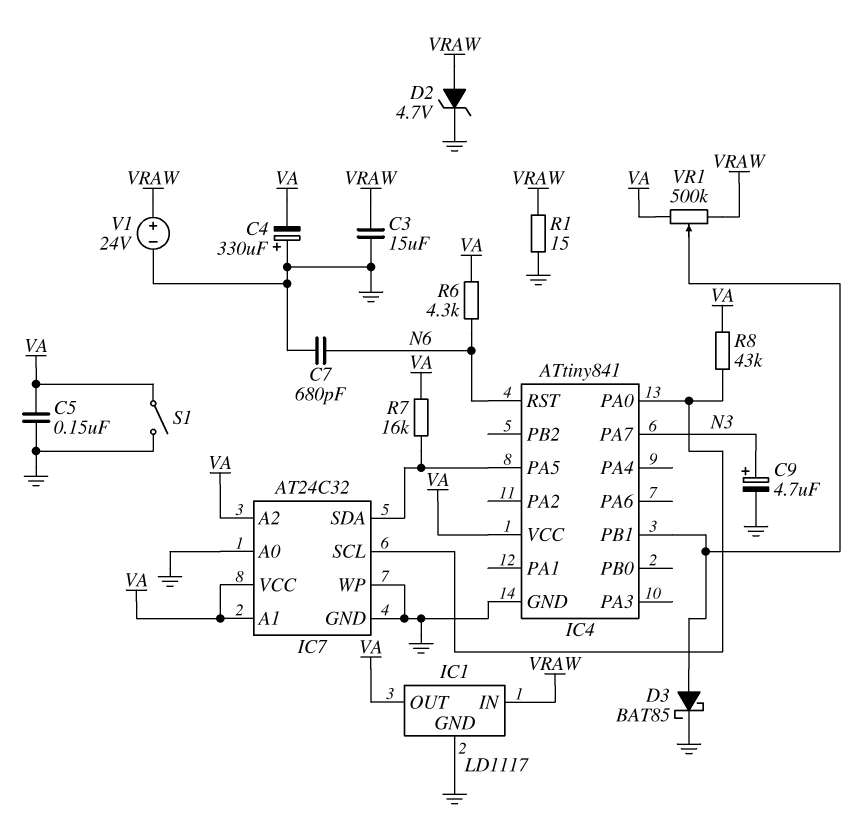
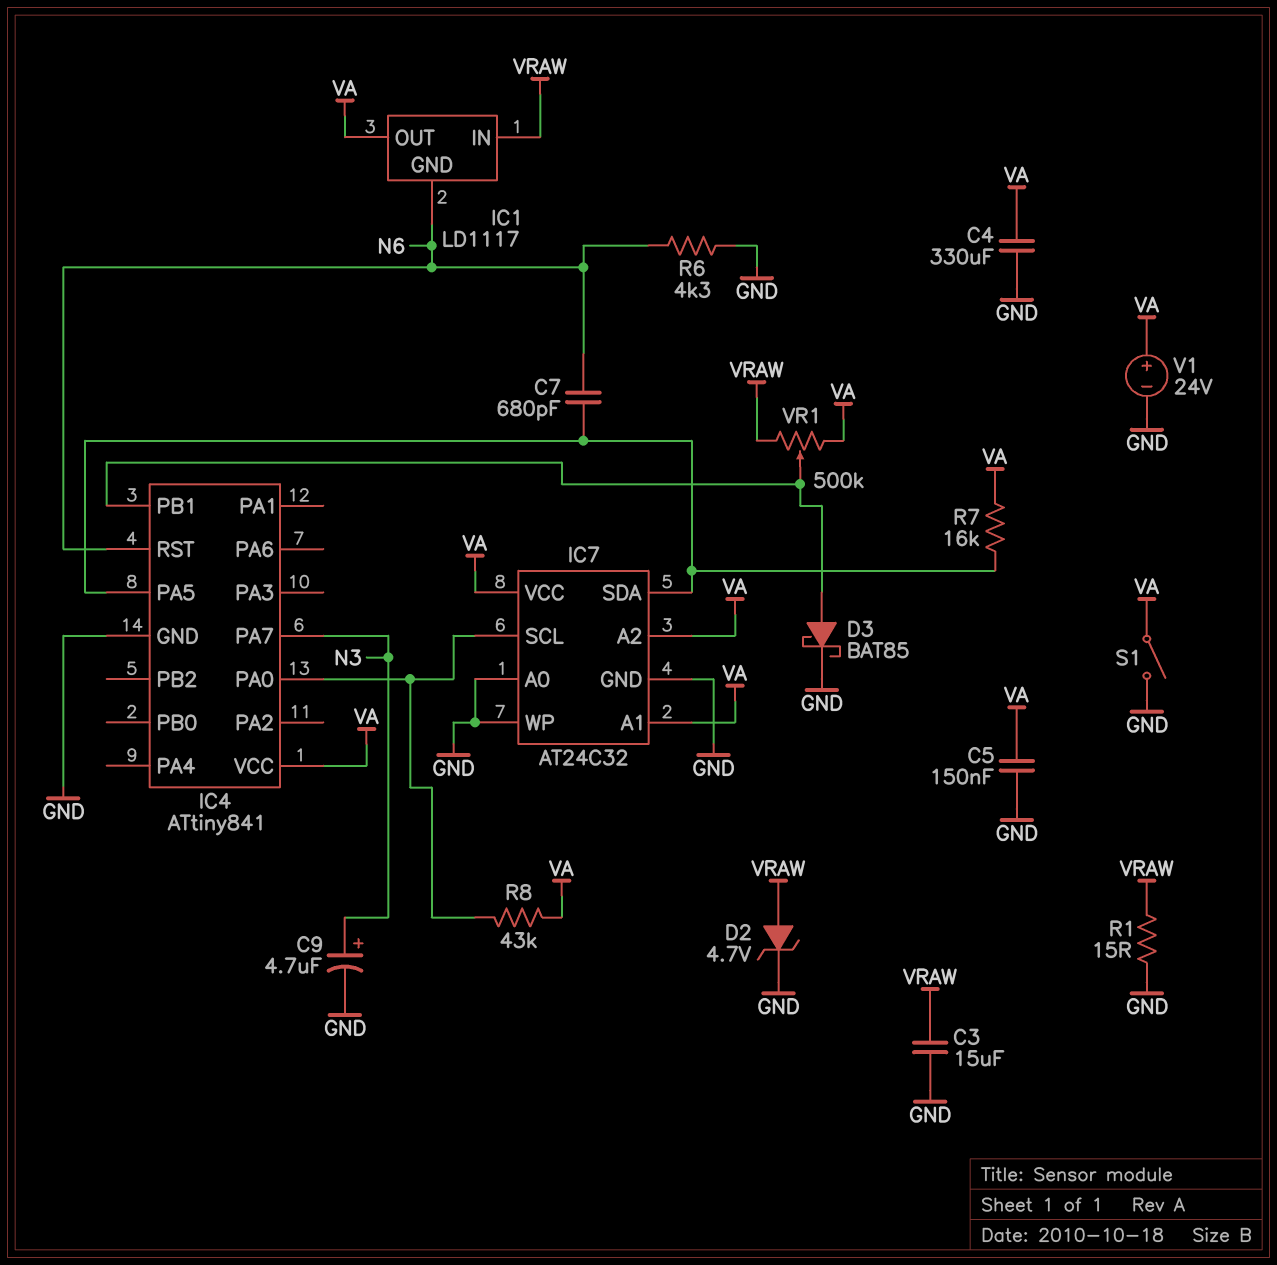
C4: 330uF (plus GND, minus VA) -> 330uF (GND, VA)
C7: 680pF (GND, N6) -> 680pF (IC4/PA5, N6)
IC1 pin GND: GND -> N6
R6: 4.3k (N6, VA) -> 4.3k (GND, N6)
V1: 24V (plus VRAW, minus GND) -> 24V (plus VA, minus GND)

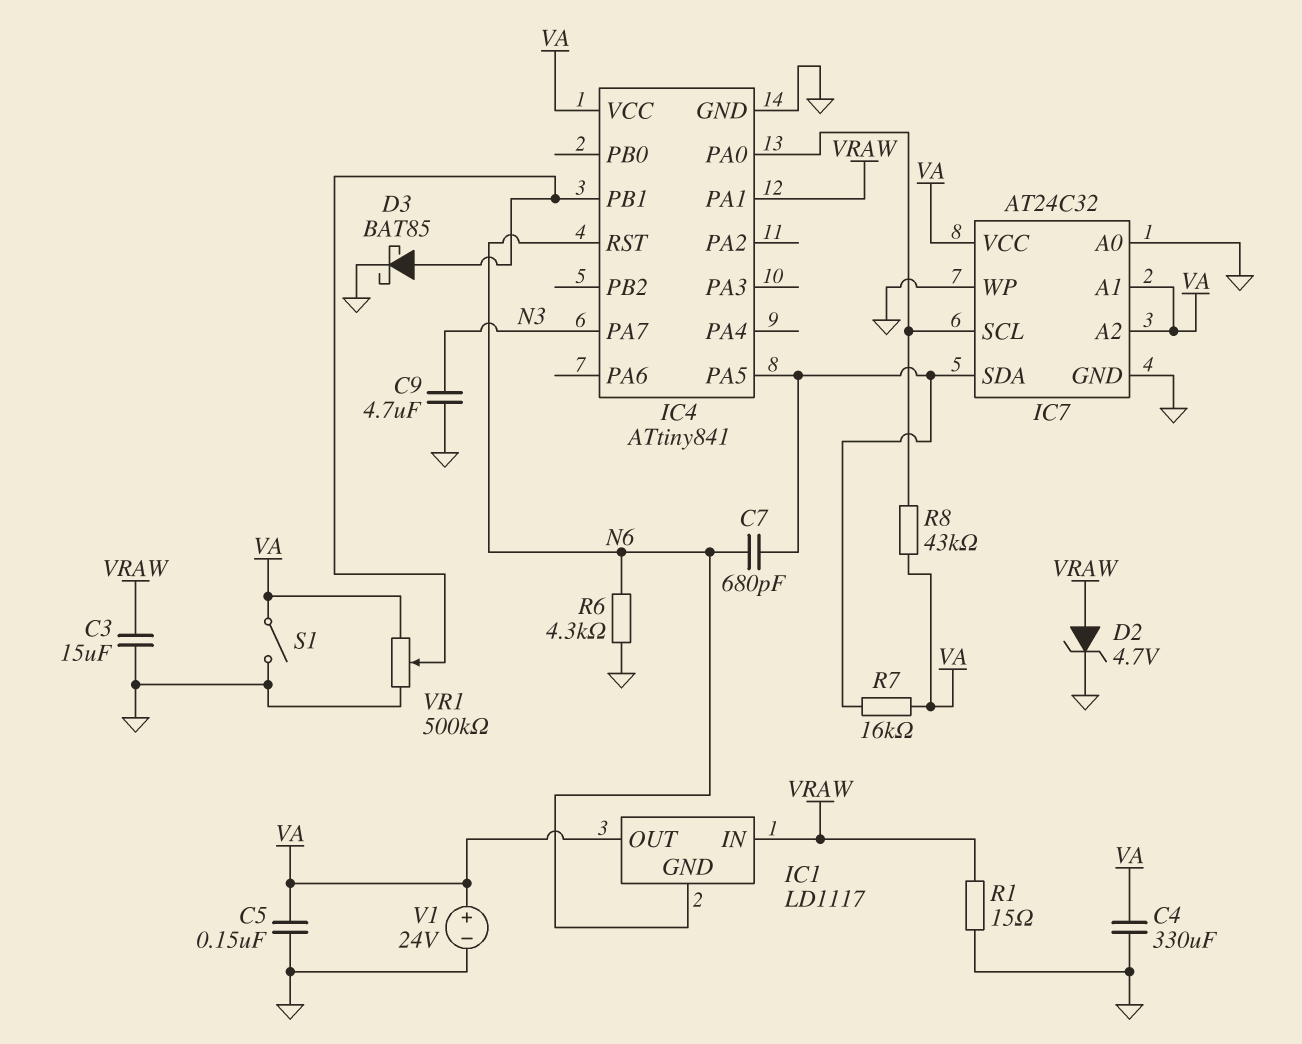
C9: 4.7uF (plus N3, minus GND) -> 4.7uF (GND, N3)
IC4 pin PA1: none -> VRAW
VR1: 500k (VA, VRAW, wiper IC4/PB1) -> 500k (GND, VA, wiper IC4/PB1)

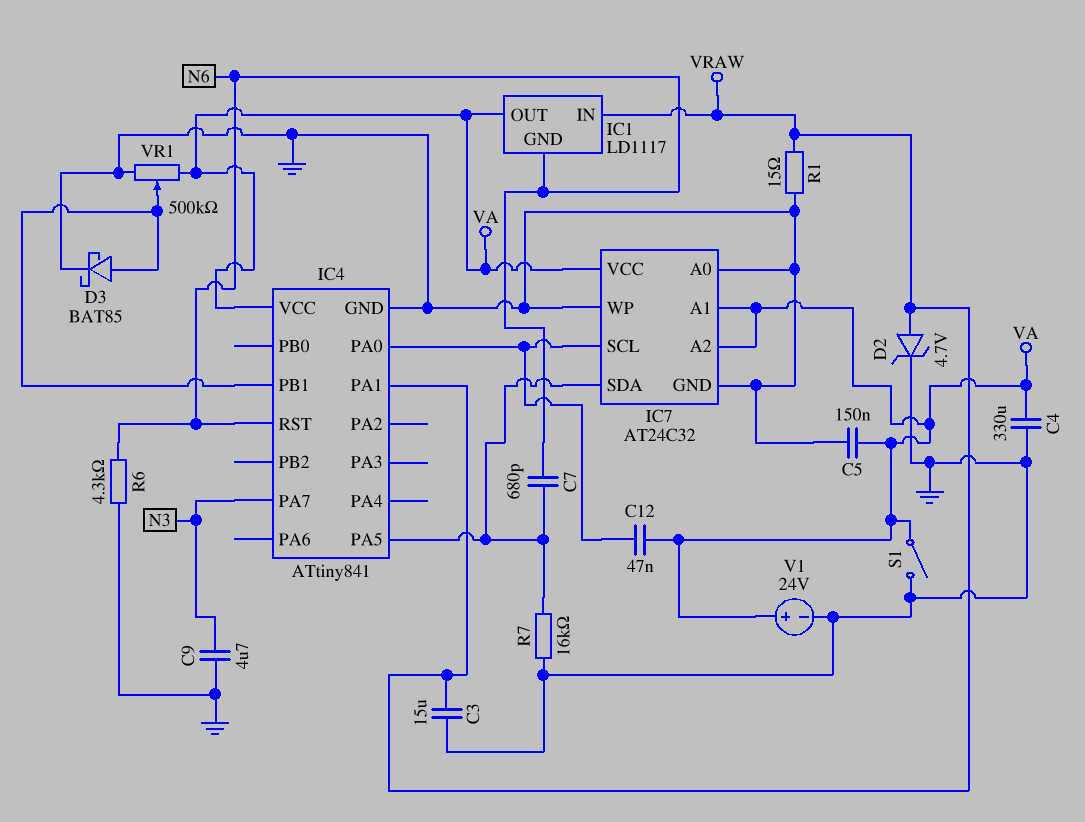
C12: none -> 47nF (IC4/PA0, VA)
R7: 16k (IC4/PA5, VA) -> 16k (GND, IC4/PA5)
R8: 43k (IC4/PA0, VA) -> none

